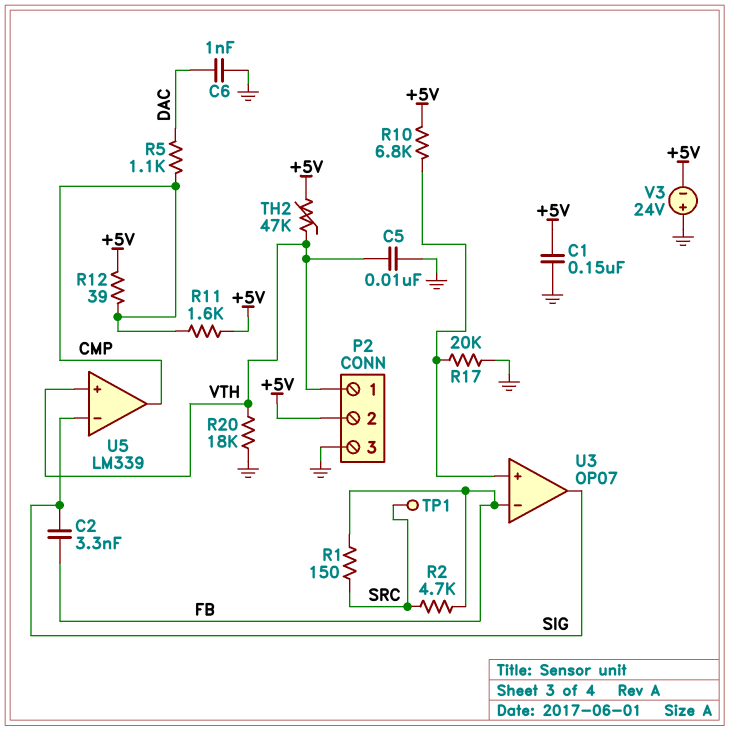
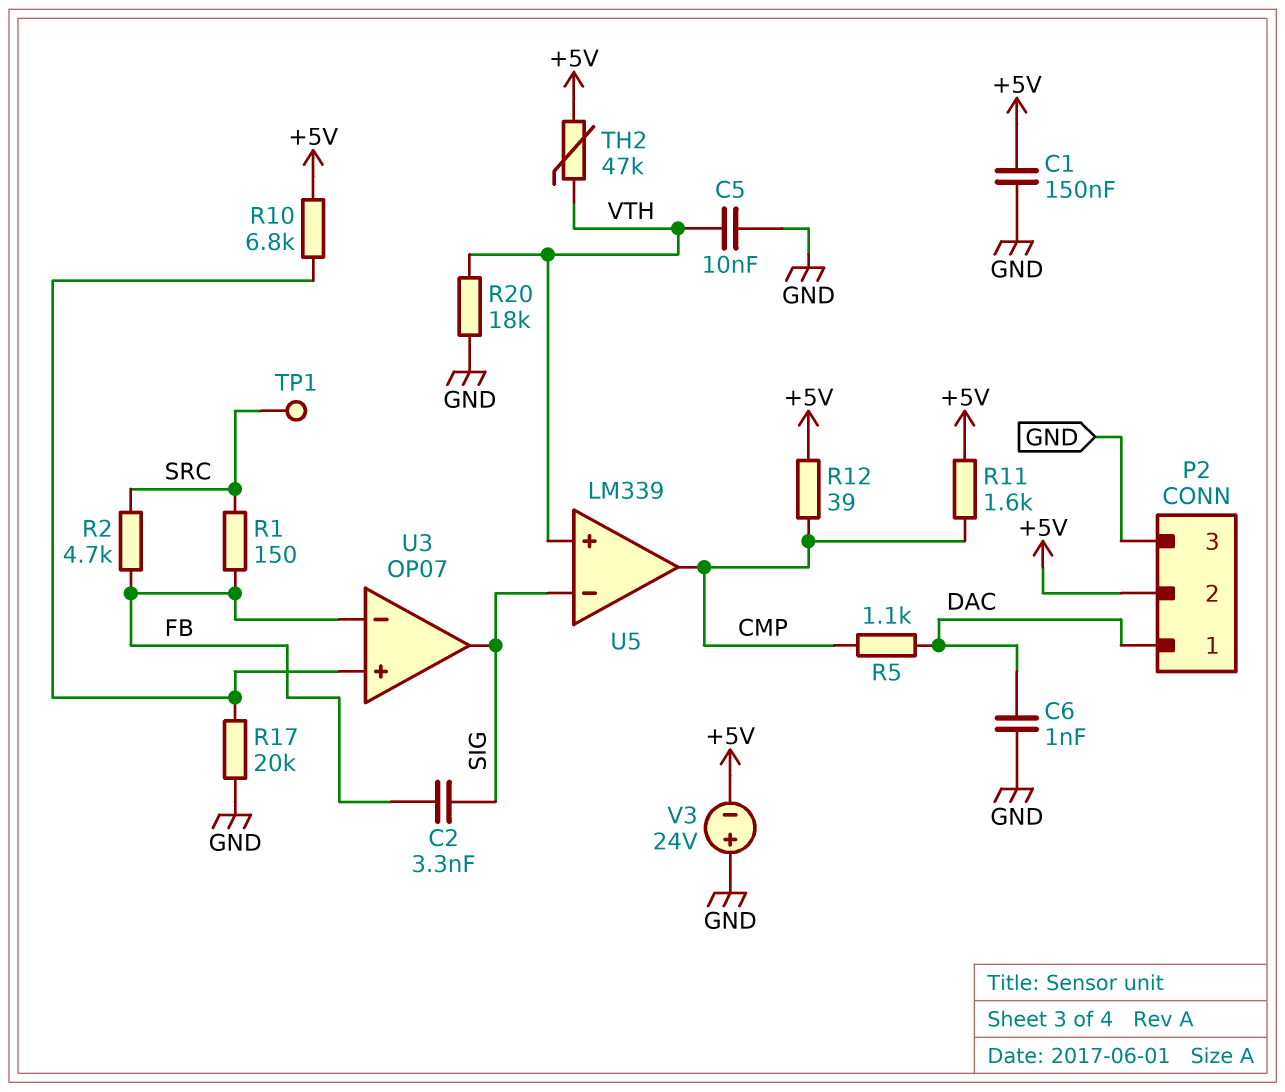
P2 pin 1: VTH -> DAC

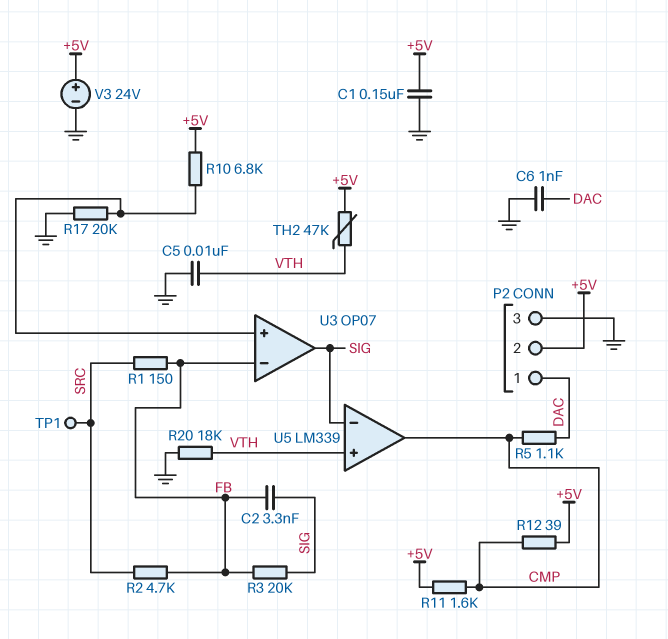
R3: none -> 20k (FB, SIG)
V3: 24V (plus GND, minus +5V) -> 24V (plus +5V, minus GND)

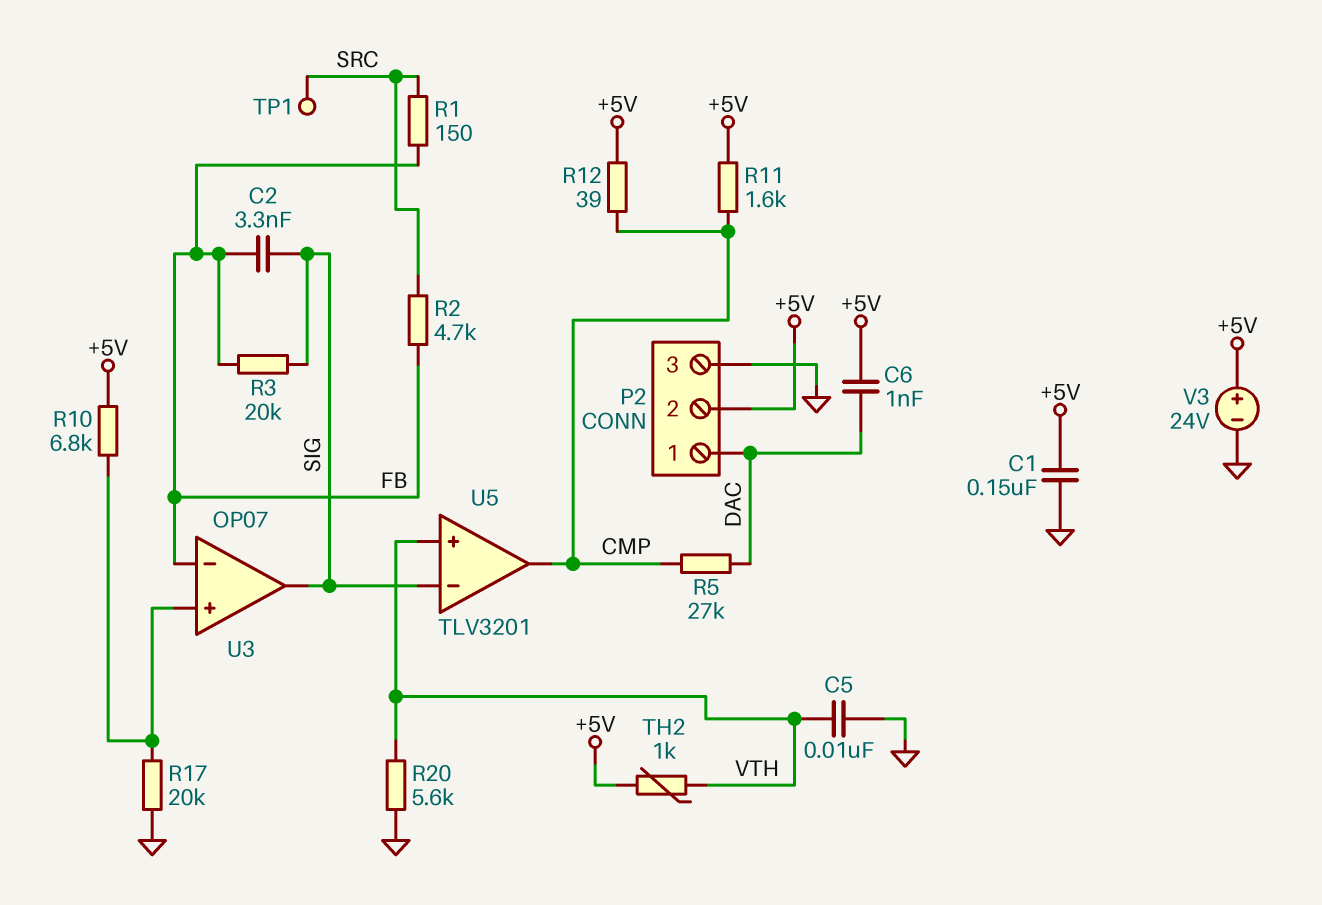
C6: 1nF (DAC, GND) -> 1nF (+5V, DAC)
R5: 1.1k (CMP, DAC) -> 27k (CMP, DAC)
R20: 18k (GND, VTH) -> 5.6k (GND, VTH)
TH2: 47k (+5V, VTH) -> 1k (+5V, VTH)
U5: LM339 -> TLV3201

